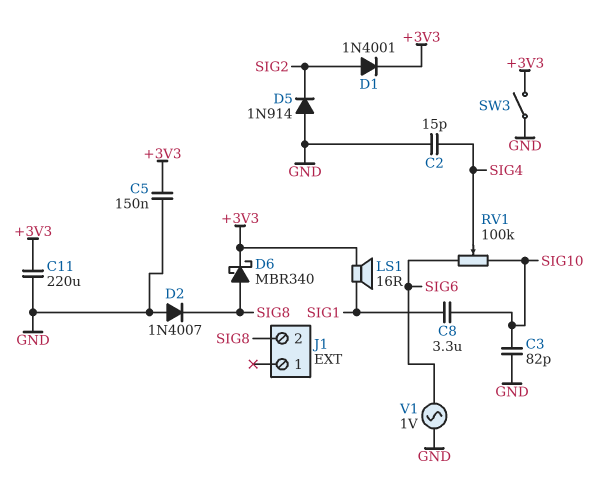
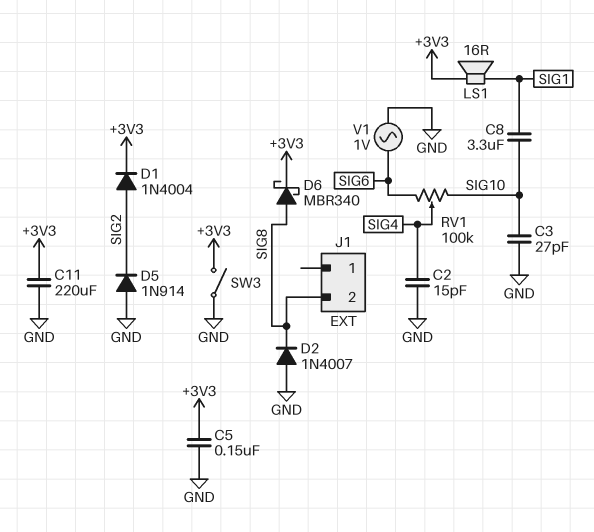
C3: 82pF (GND, SIG10) -> 27pF (GND, SIG10)
D1: diode 1N4001 (A SIG2, K +3V3) -> diode 1N4004 (A SIG2, K +3V3)

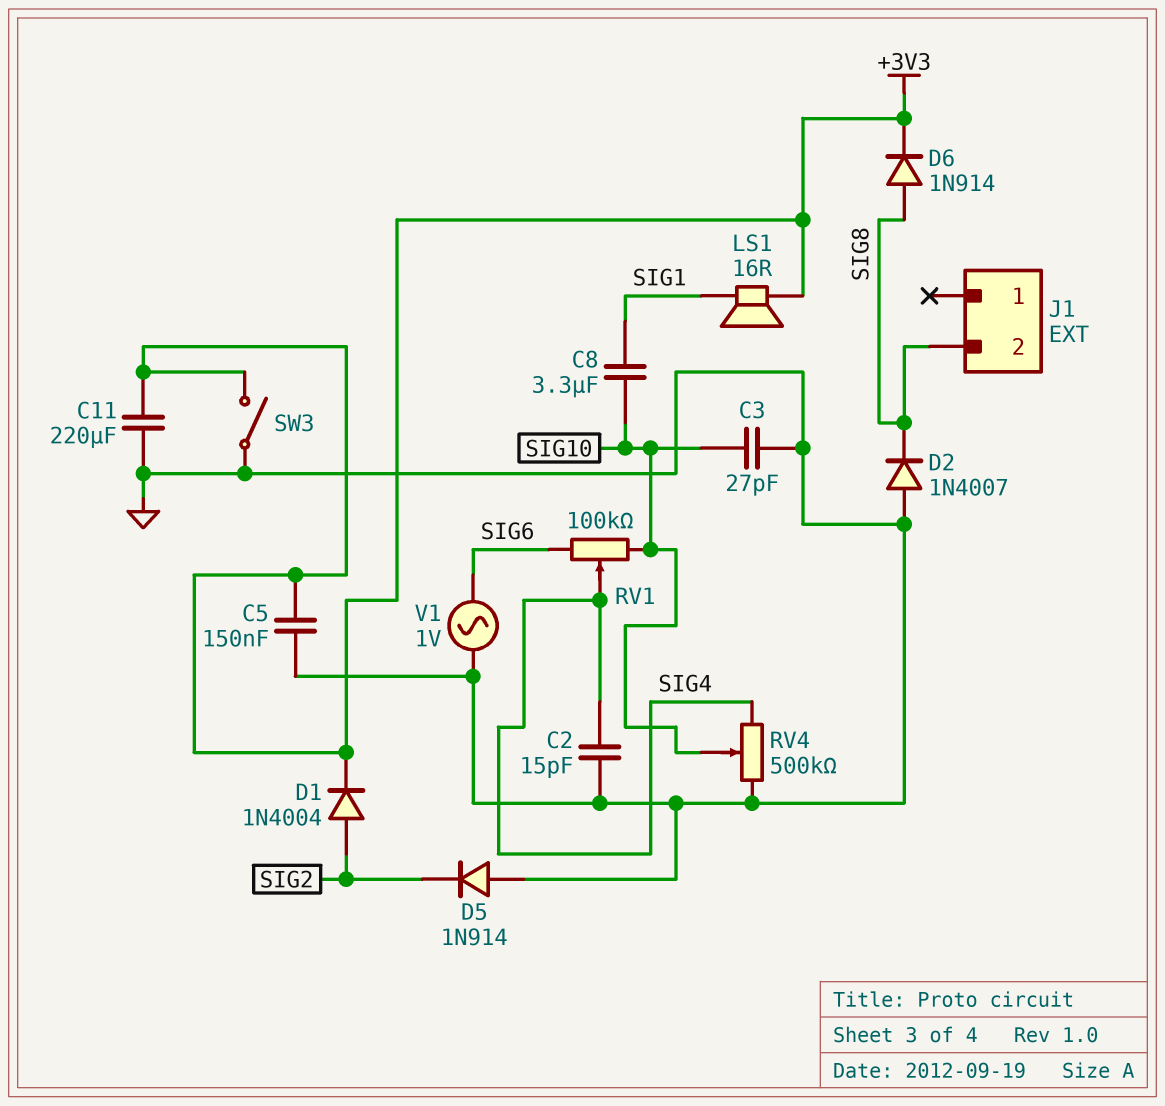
D6: schottky MBR340 (A SIG8, K +3V3) -> diode 1N914 (A SIG8, K +3V3)
RV4: none -> 500k (GND, SIG4, wiper SIG10)

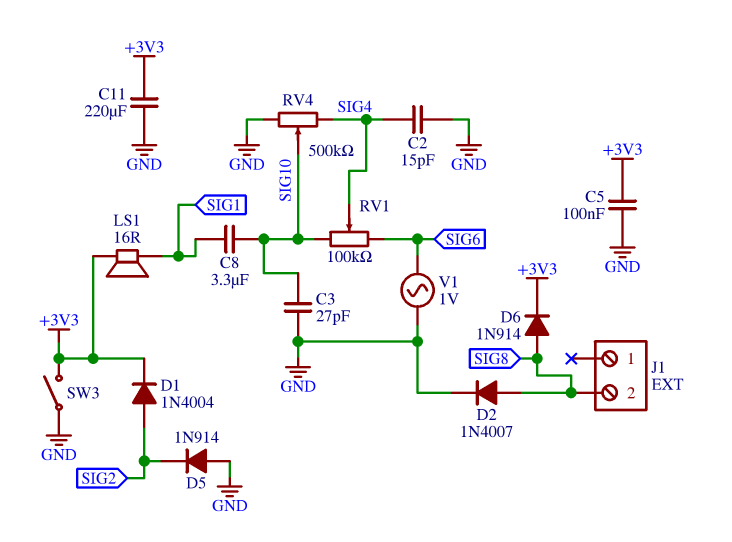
C5: 150nF (+3V3, GND) -> 100nF (+3V3, GND)
D2: diode 1N4007 (A GND, K SIG8) -> diode 1N4007 (A SIG8, K GND)

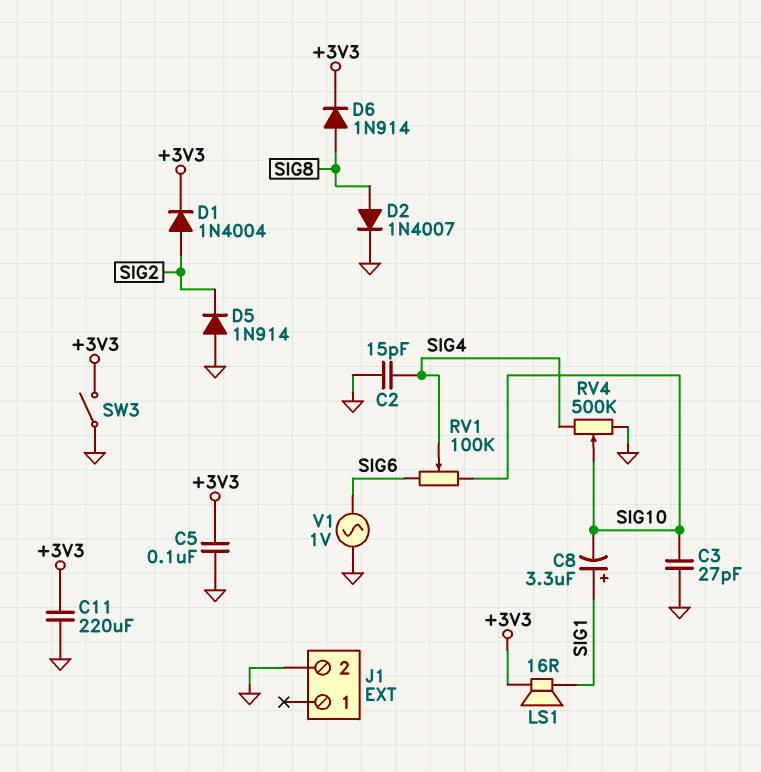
C8: 3.3uF (SIG1, SIG10) -> 3.3uF (plus SIG1, minus SIG10)
J1 pin 2: SIG8 -> GND

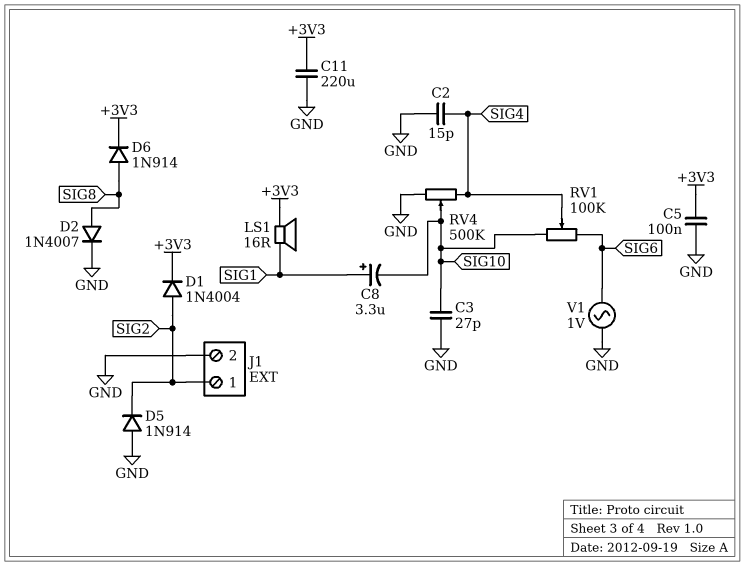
J1 pin 1: none -> SIG2
SW3: switch (+3V3, GND) -> none

